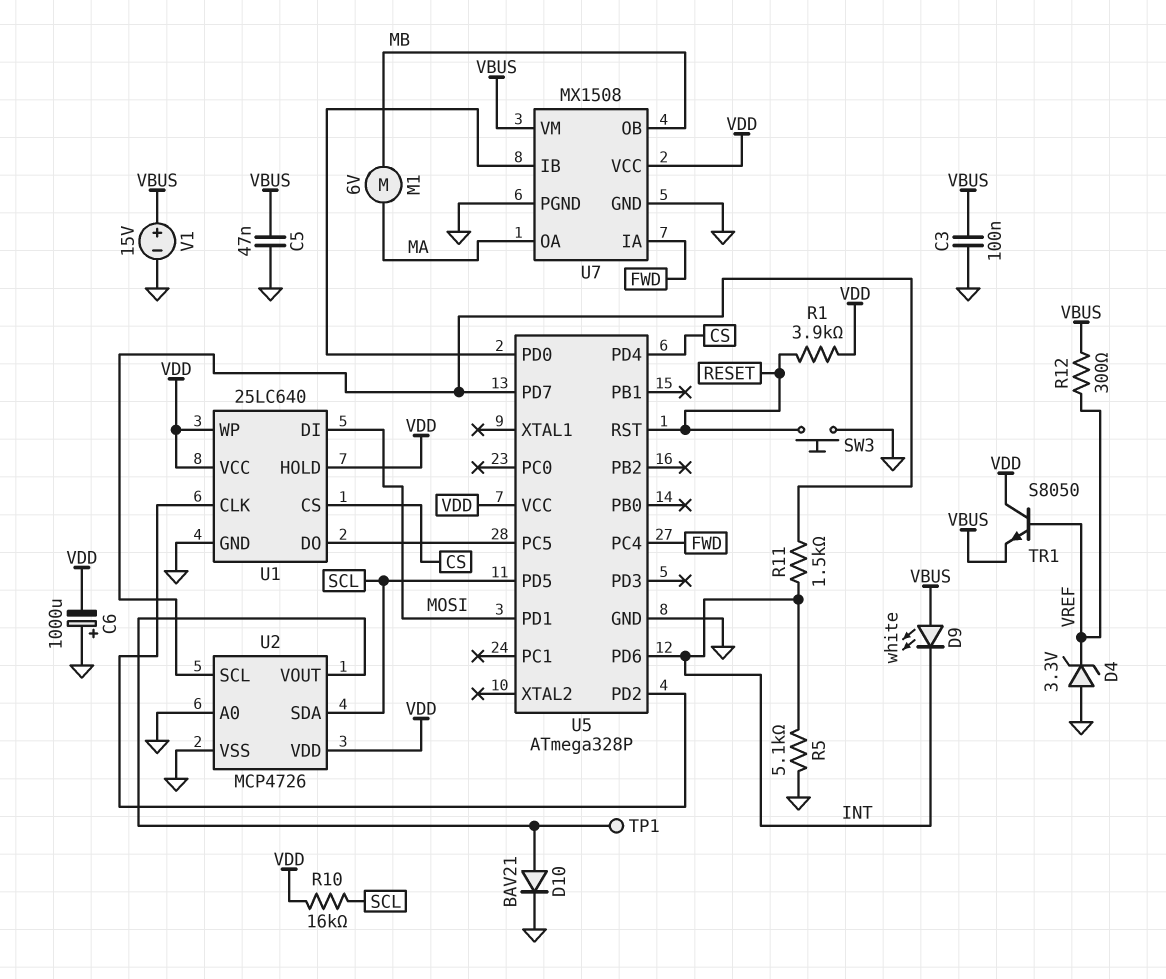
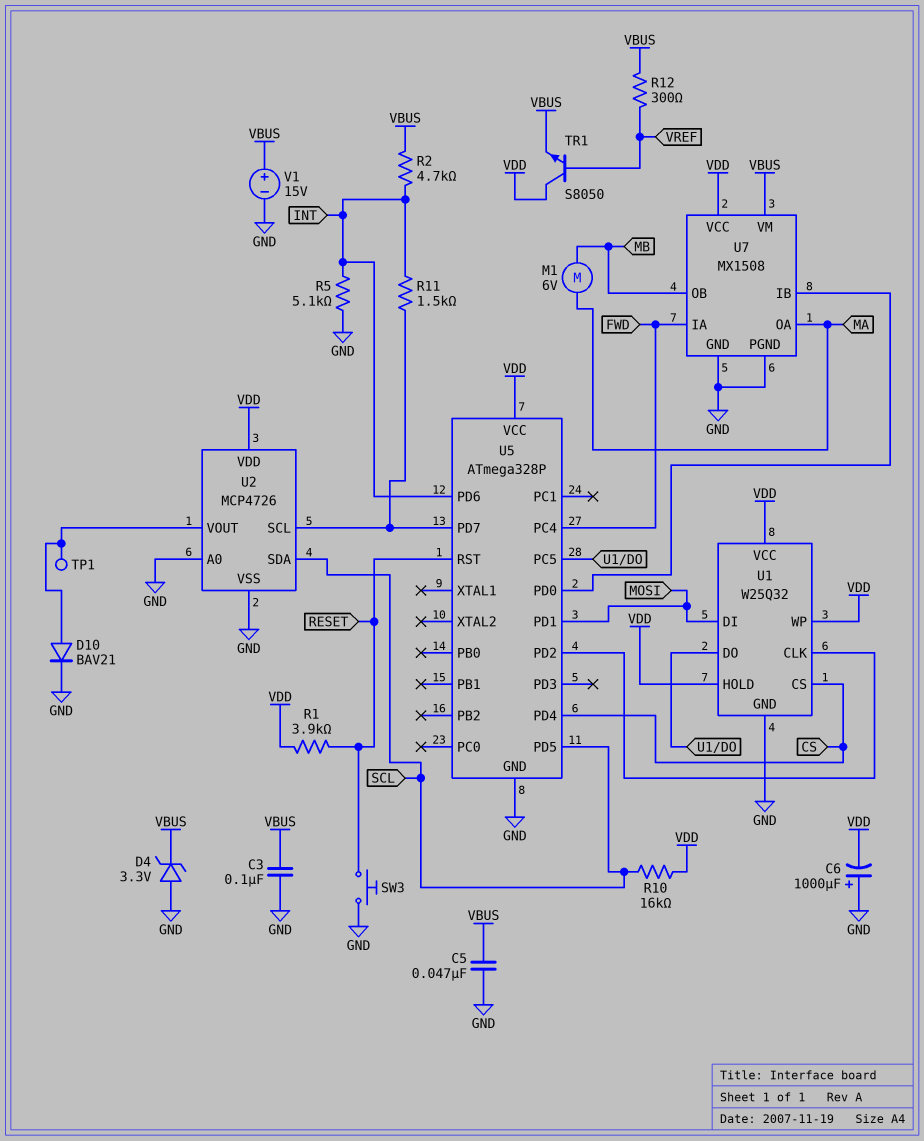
D4: zener 3.3V (A GND, K VREF) -> zener 3.3V (A GND, K VBUS)
D9: LED white (A VBUS, K INT) -> none
R2: none -> 4.7k (INT, VBUS)
U1: 25LC640 -> W25Q32

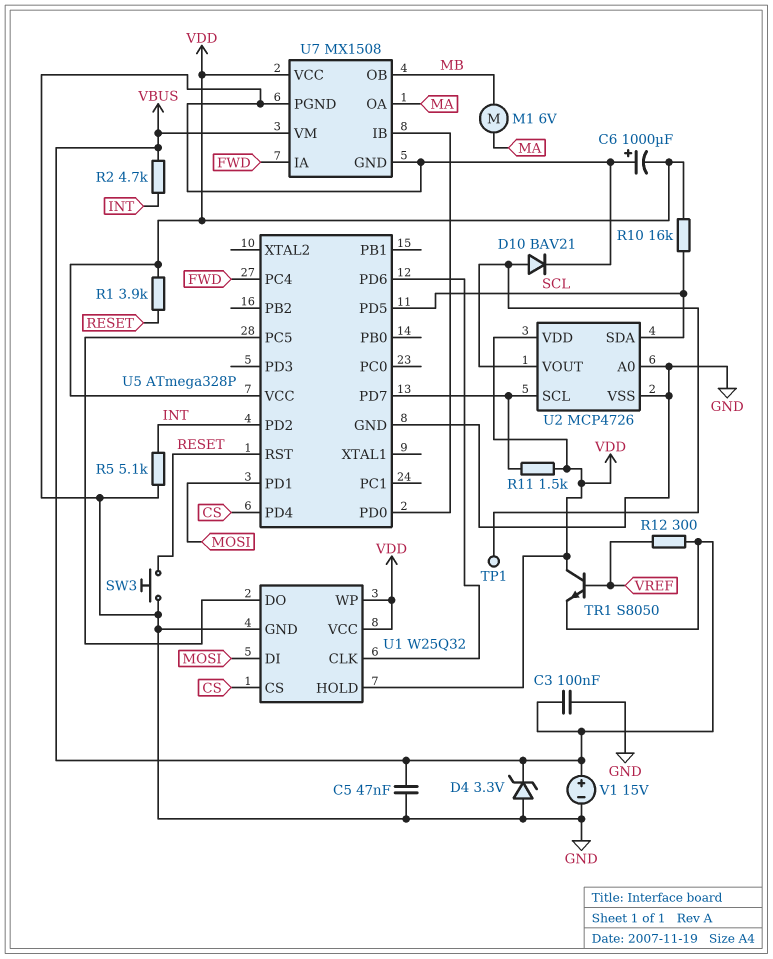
R11: 1.5k (INT, U2/SCL) -> 1.5k (U2/SCL, VDD)
U5 pin PD2: U1/CLK -> INT
U5 pin PD6: INT -> U1/CLK

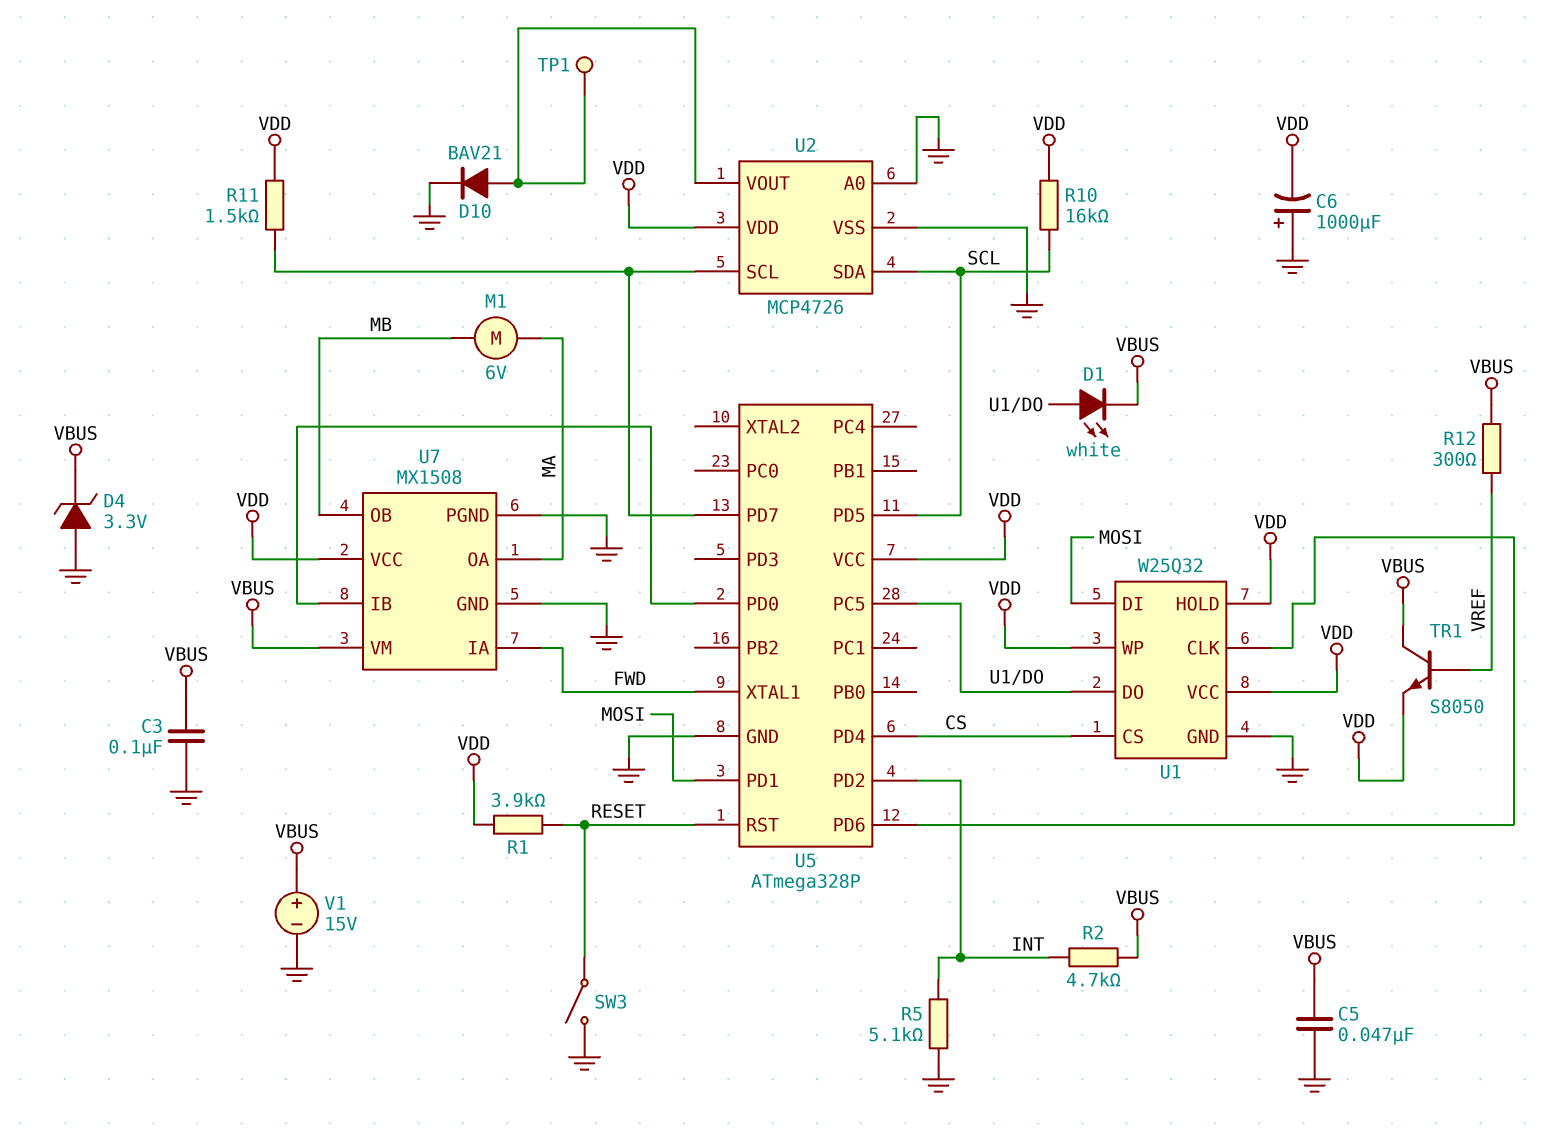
D1: none -> LED white (A U1/DO, K VBUS)
SW3: button (GND, RESET) -> switch (GND, RESET)
TR1: NPN S8050 (B VREF, C VDD, E VBUS) -> NPN S8050 (B VREF, C VBUS, E VDD)
U5 pin PC4: FWD -> none
U5 pin XTAL1: none -> FWD

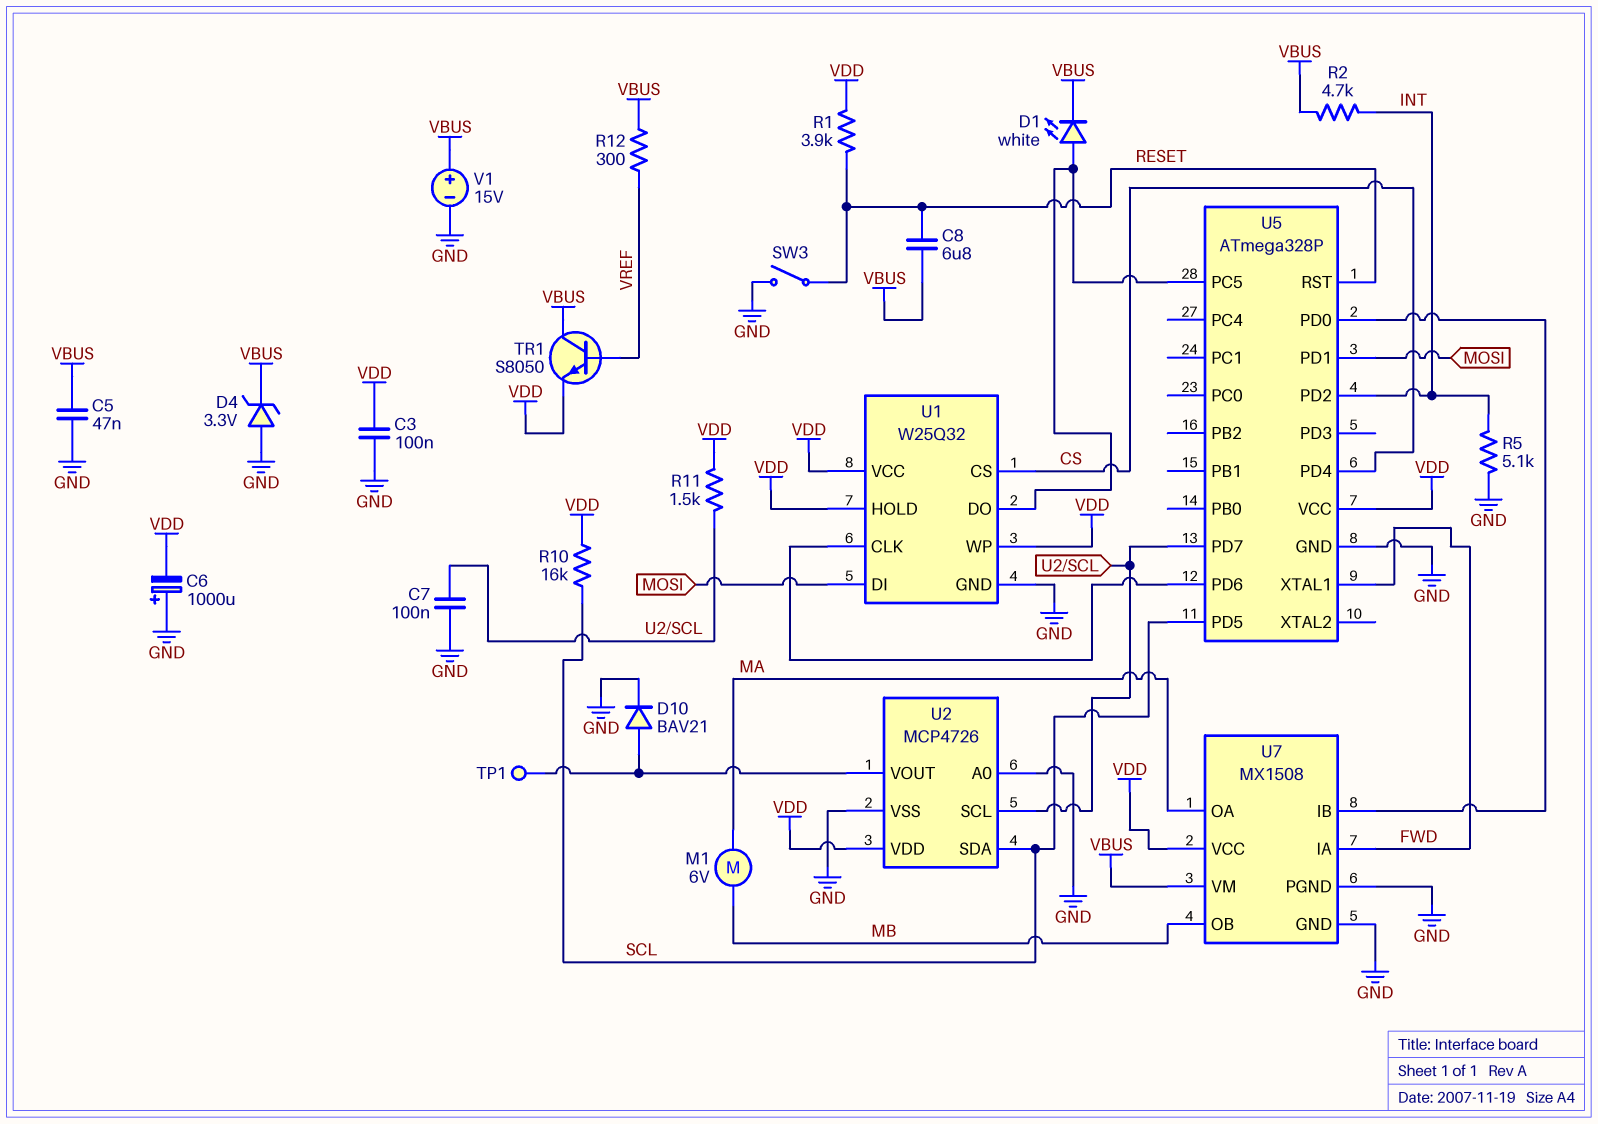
C3: 100nF (GND, VBUS) -> 100nF (GND, VDD)
C7: none -> 100nF (GND, U2/SCL)
C8: none -> 6.8uF (RESET, VBUS)

